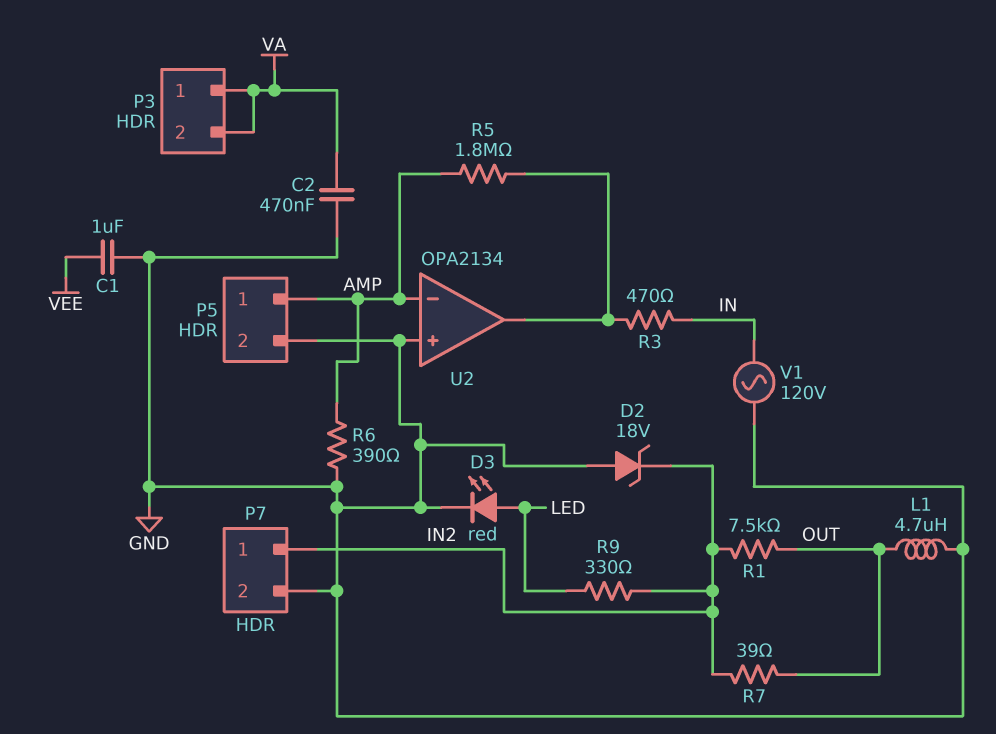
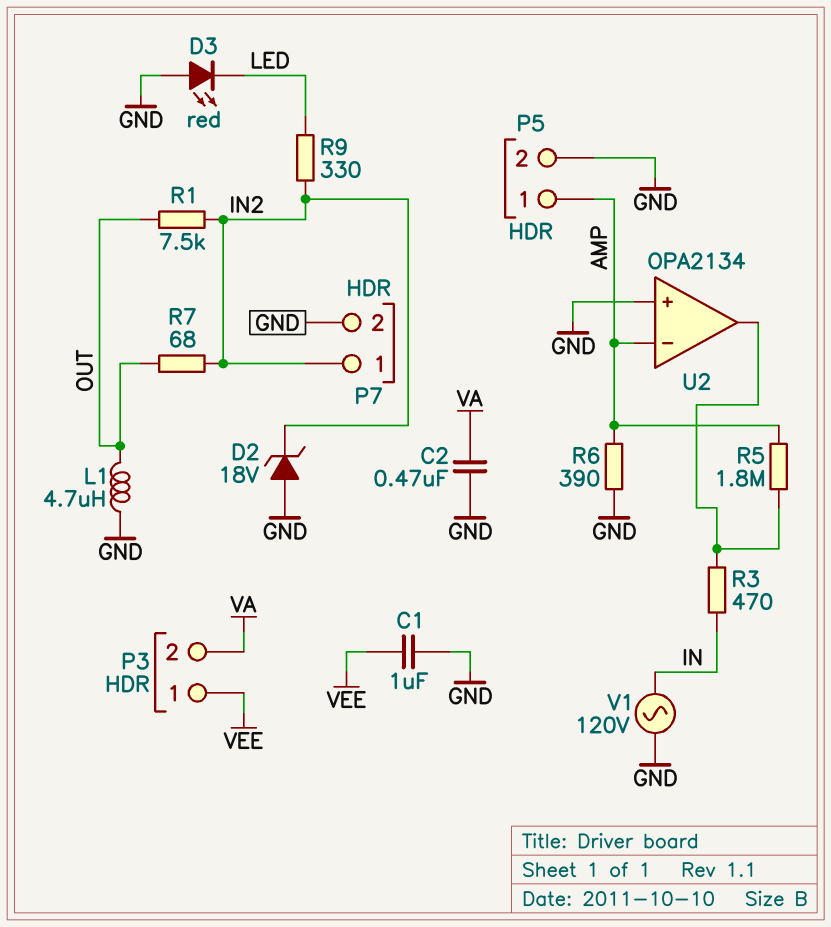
D3: LED red (A LED, K GND) -> LED red (A GND, K LED)
P3 pin 1: VA -> VEE
R7: 39 (IN2, OUT) -> 68 (IN2, OUT)

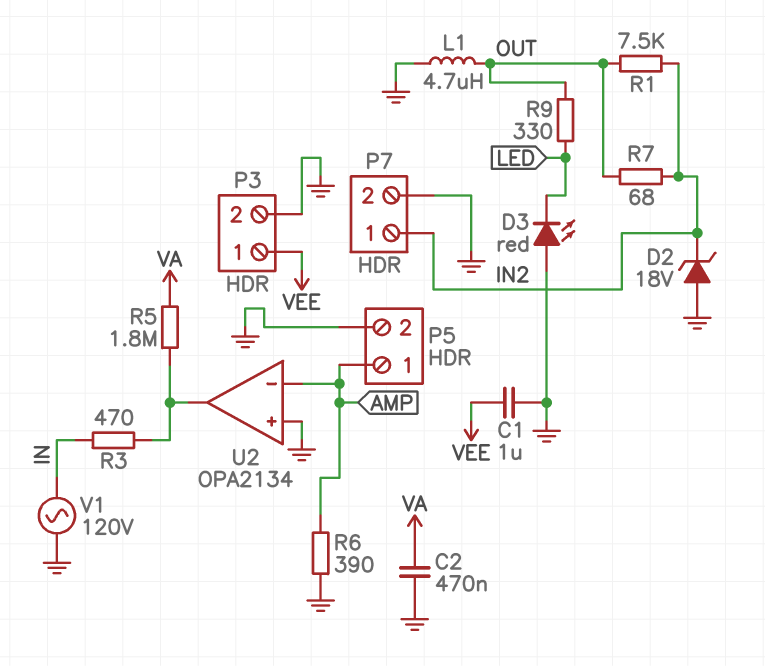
P3 pin 2: VA -> GND
R5: 1.8M (AMP, U2/out) -> 1.8M (U2/out, VA)
R9: 330 (IN2, LED) -> 330 (LED, OUT)

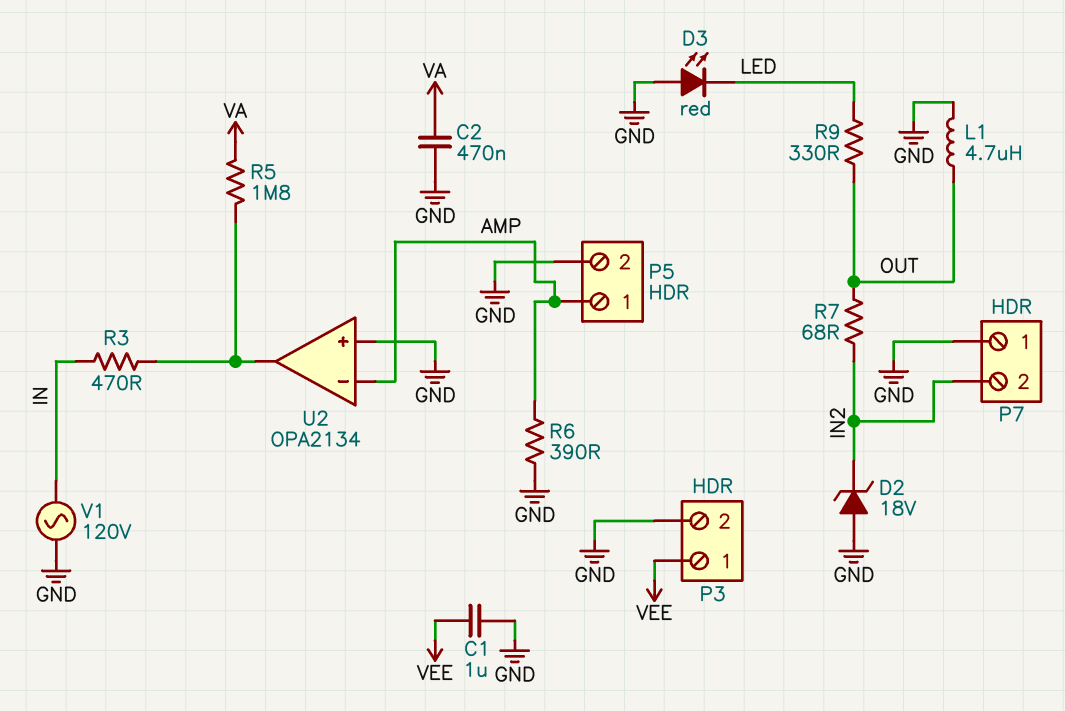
P7 pin 1: IN2 -> GND
P7 pin 2: GND -> IN2
R1: 7.5k (IN2, OUT) -> none

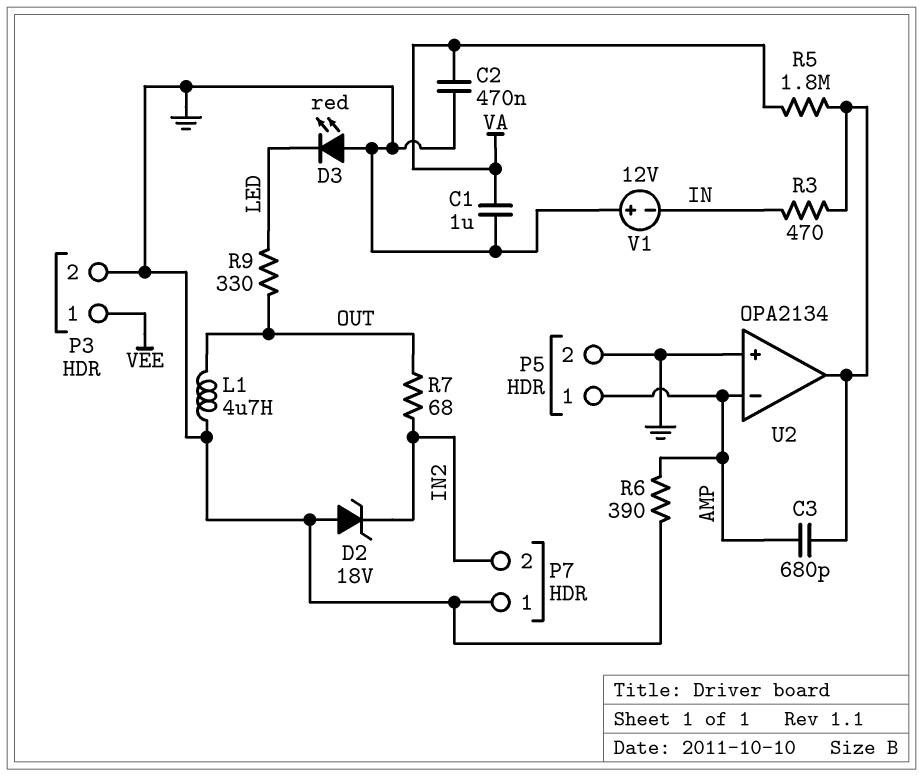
C1: 1uF (GND, VEE) -> 1uF (GND, VA)
C3: none -> 680pF (AMP, U2/out)
V1: AC 120V (GND, IN) -> 12V (plus GND, minus IN)

